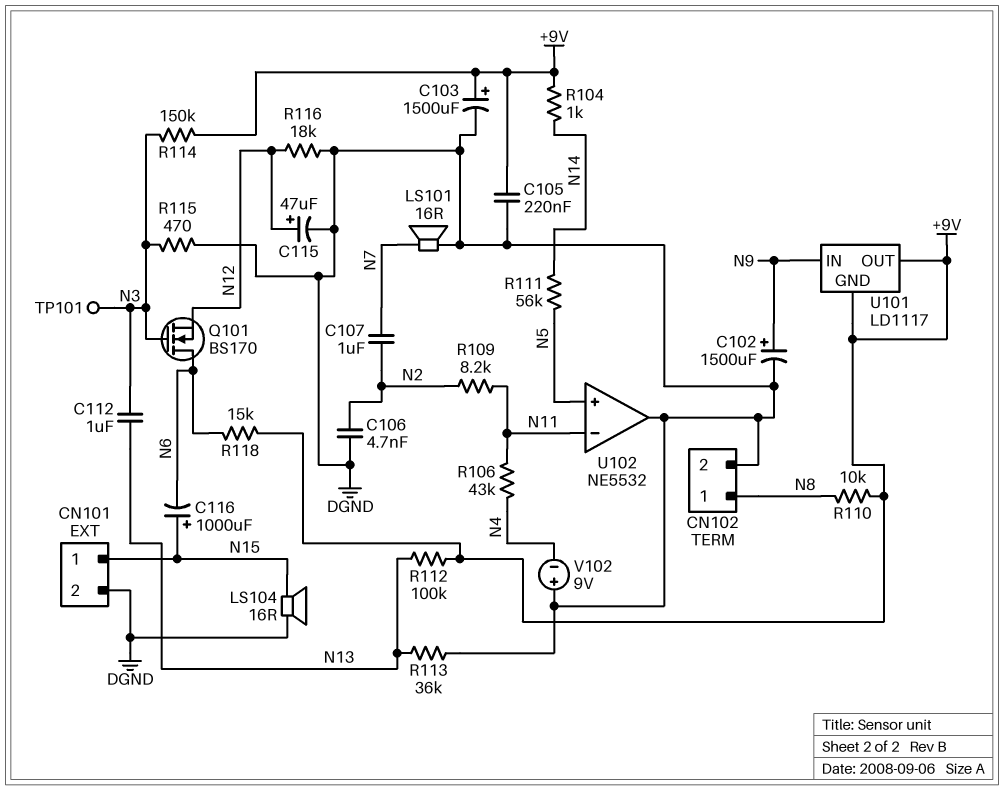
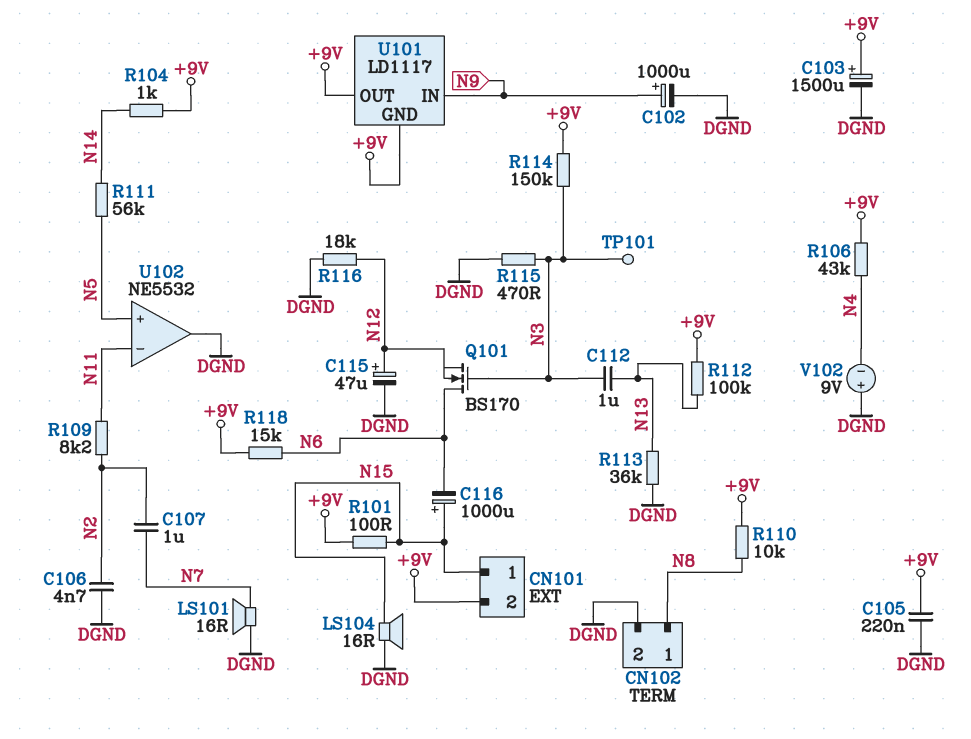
C102: 1500uF (plus N9, minus DGND) -> 1000uF (plus N9, minus DGND)
CN101 pin 2: DGND -> +9V
R101: none -> 100 (+9V, N15)
R106: 43k (N4, N11) -> 43k (+9V, N4)

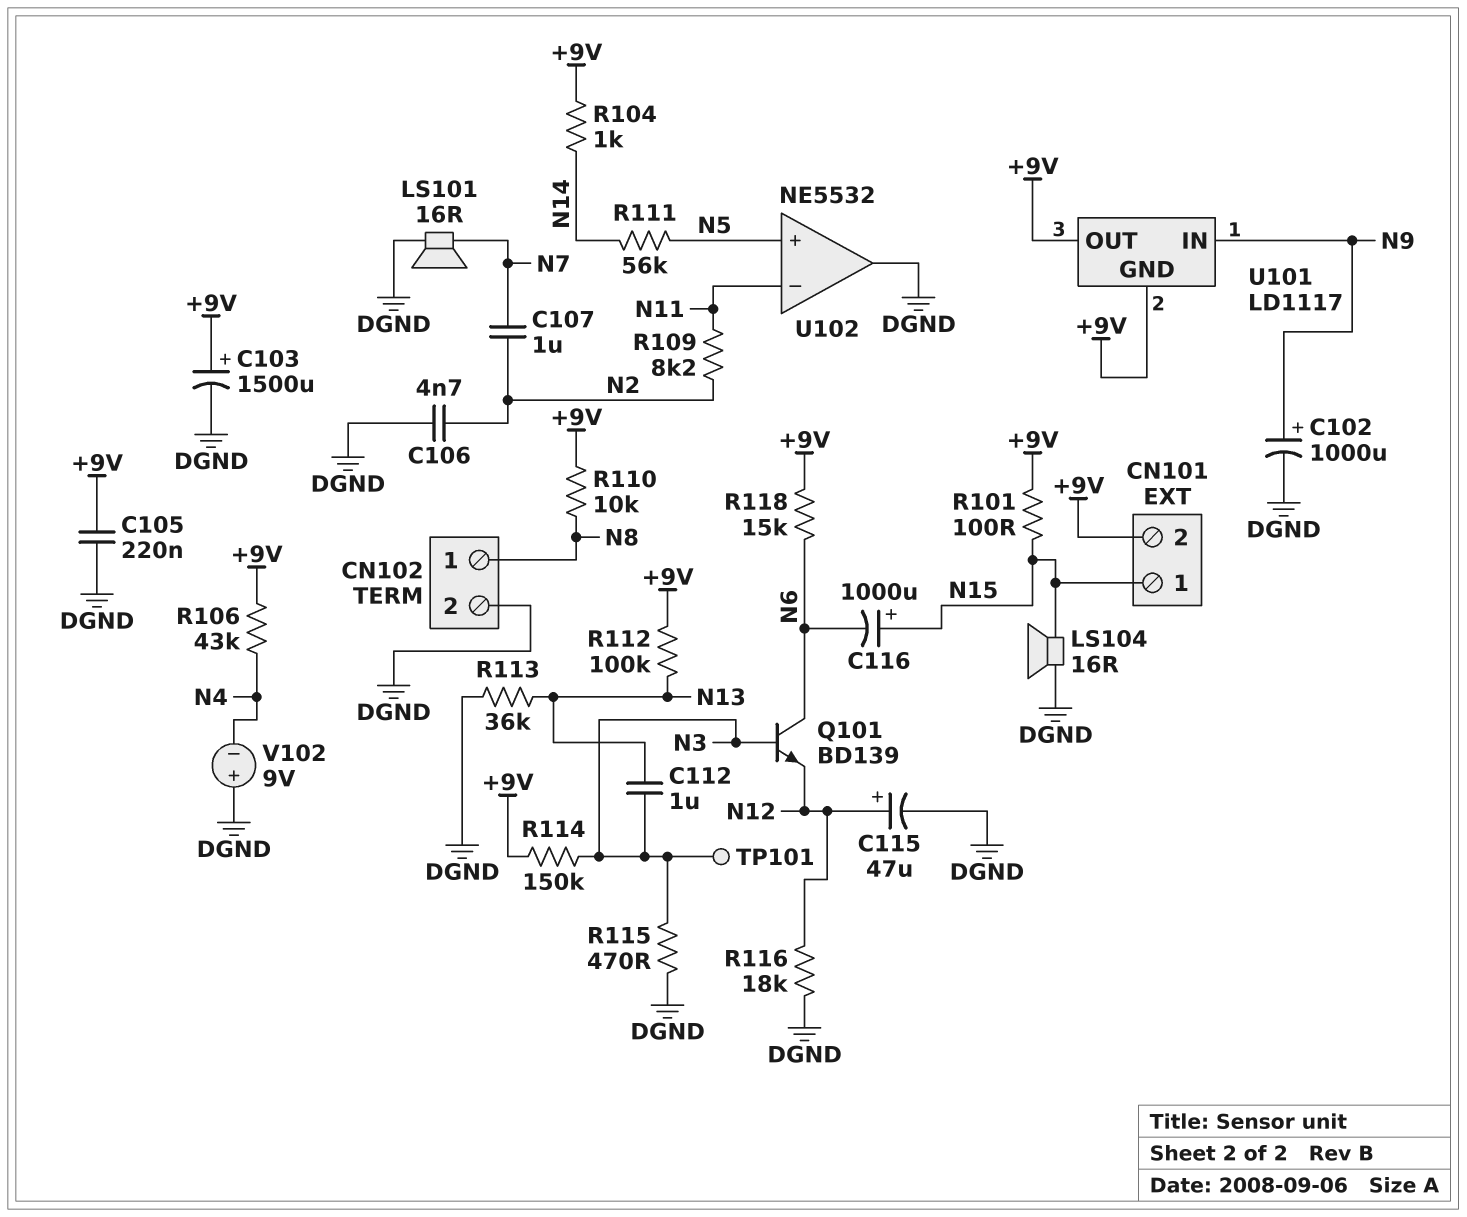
Q101: NMOS BS170 (G N3, D N6, S N12) -> NPN BD139 (B N3, C N6, E N12)

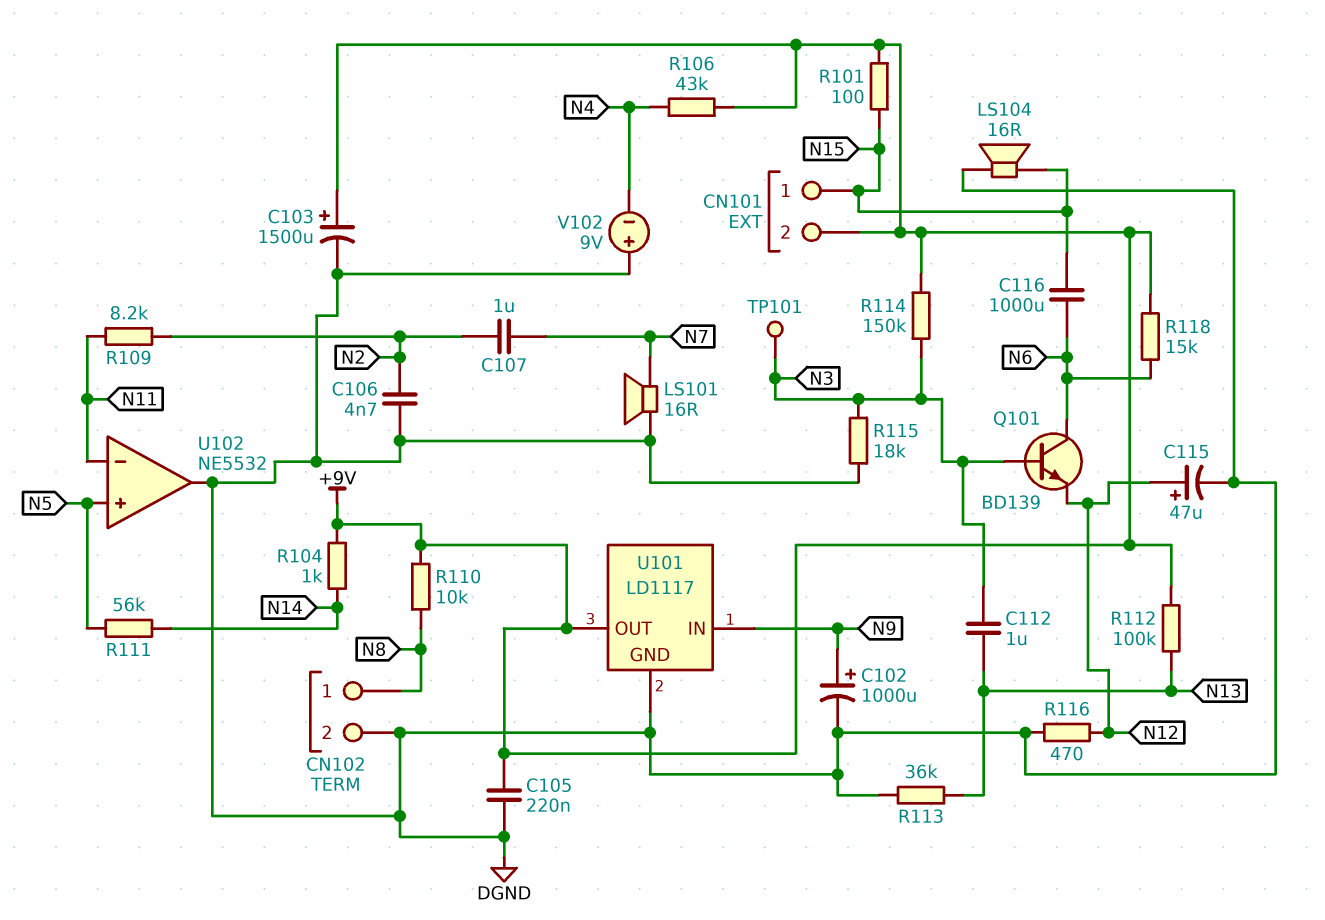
C116: 1000uF (plus N15, minus N6) -> 1000uF (N6, N15)
R115: 470 (DGND, N3) -> 18k (DGND, N3)
R116: 18k (DGND, N12) -> 470 (DGND, N12)
U101 pin GND: +9V -> DGND

